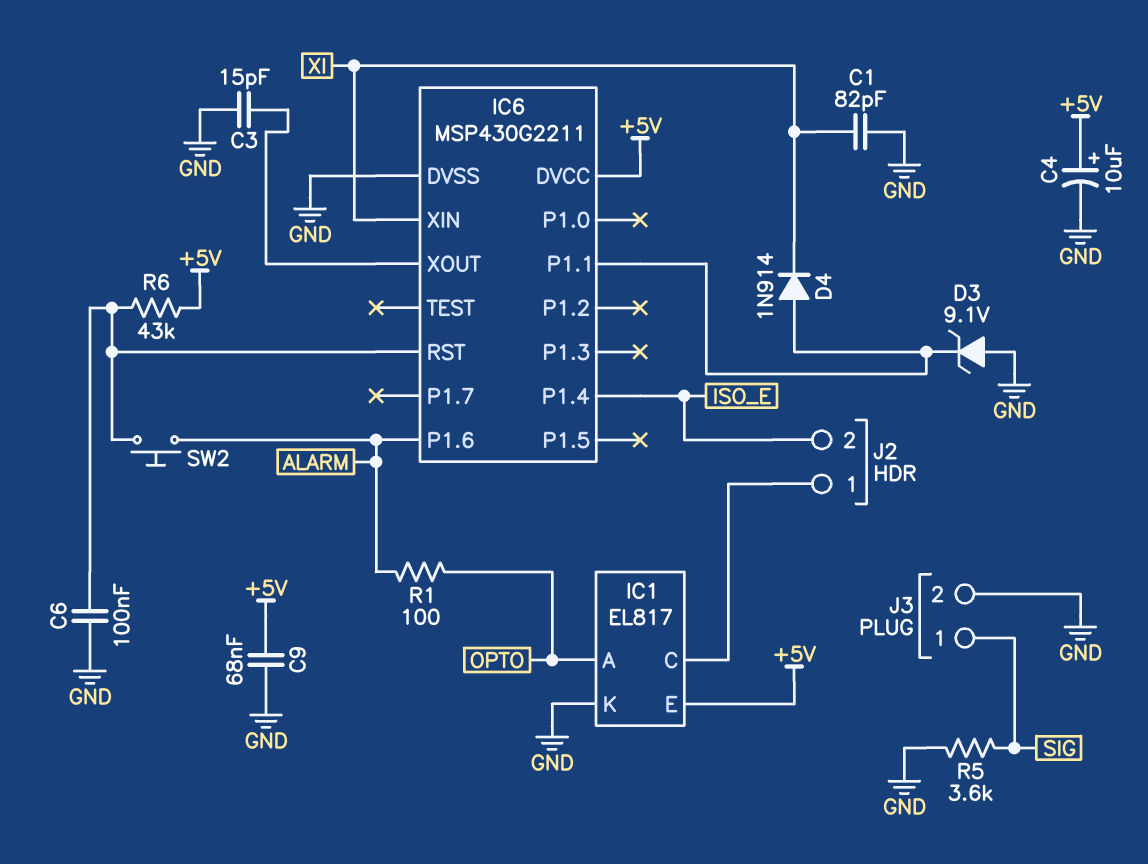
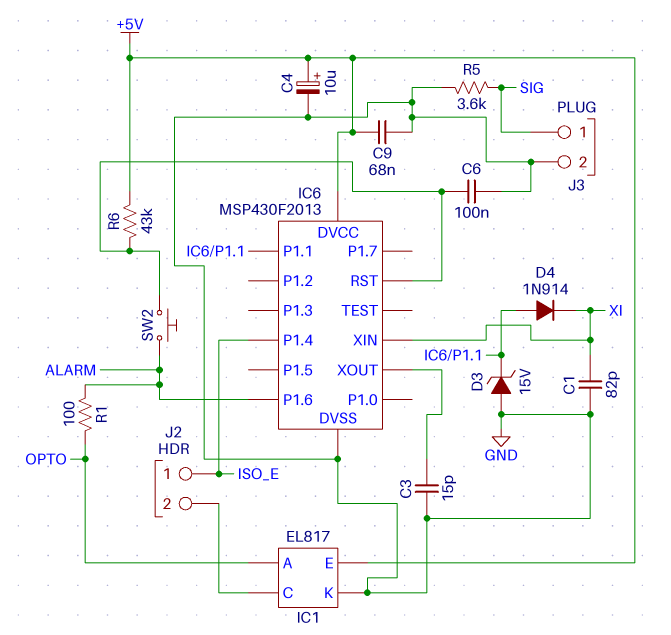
D3: zener 9.1V (A GND, K IC6/P1.1) -> zener 15V (A GND, K IC6/P1.1)
IC6: MSP430G2211 -> MSP430F2013
J2 pin 1: IC1/C -> ISO_E
J2 pin 2: ISO_E -> IC1/C

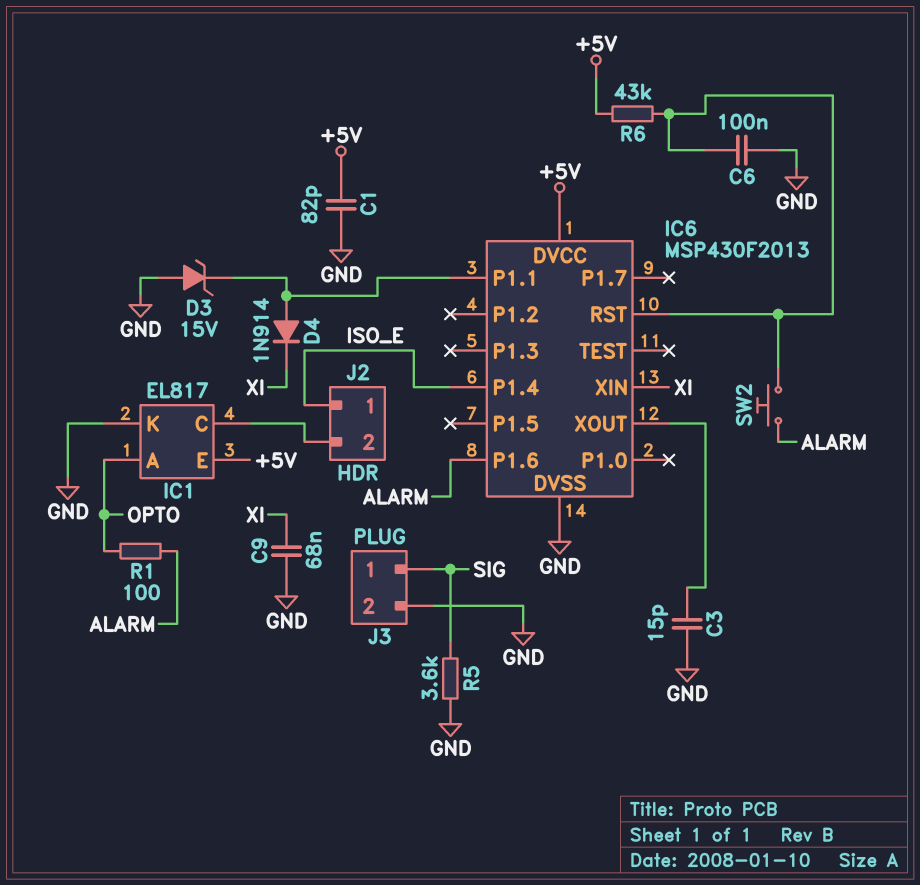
C1: 82pF (GND, XI) -> 82pF (+5V, GND)
C4: 10uF (plus +5V, minus GND) -> none
C9: 68nF (+5V, GND) -> 68nF (GND, XI)

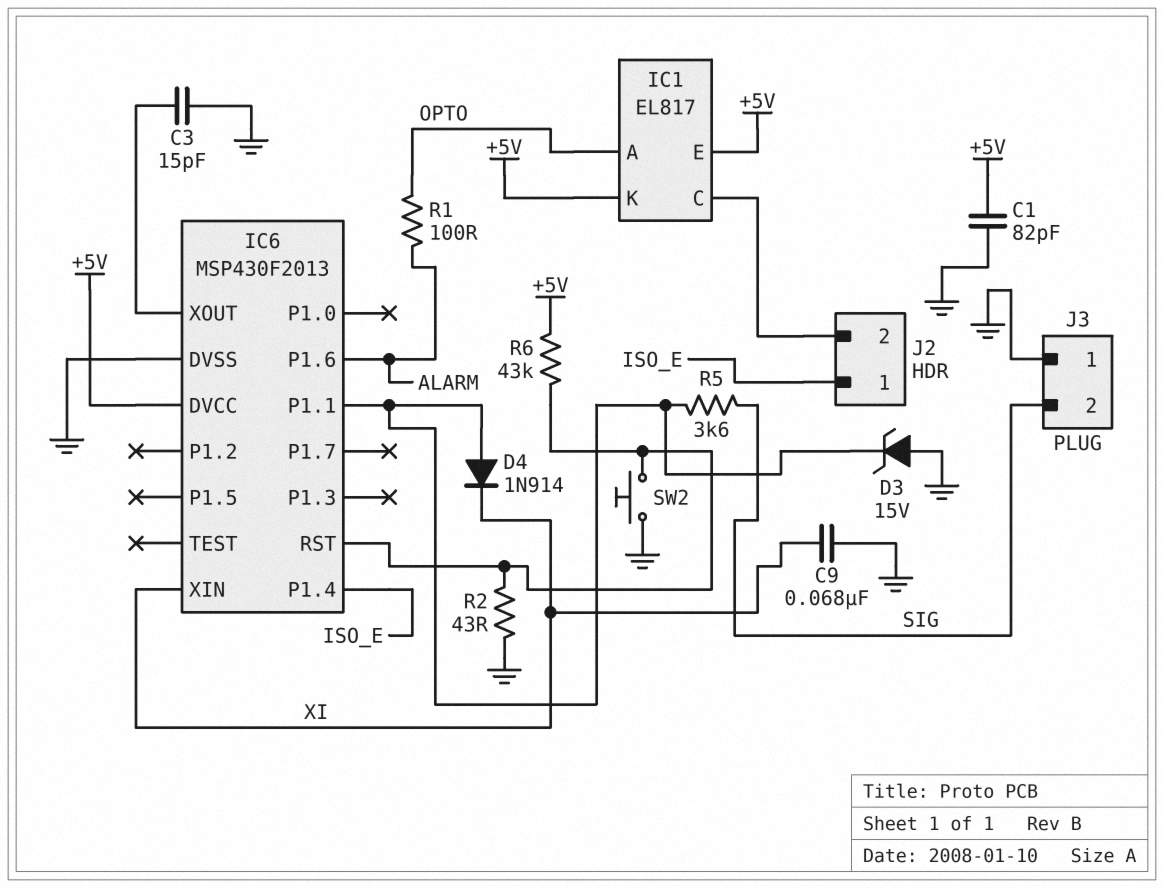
C6: 100nF (GND, IC6/RST) -> none
IC1 pin K: GND -> +5V
J3 pin 1: SIG -> GND
J3 pin 2: GND -> SIG
R2: none -> 43 (GND, IC6/RST)
R5: 3.6k (GND, SIG) -> 3.6k (IC6/P1.1, SIG)
SW2: button (ALARM, IC6/RST) -> button (GND, IC6/RST)

